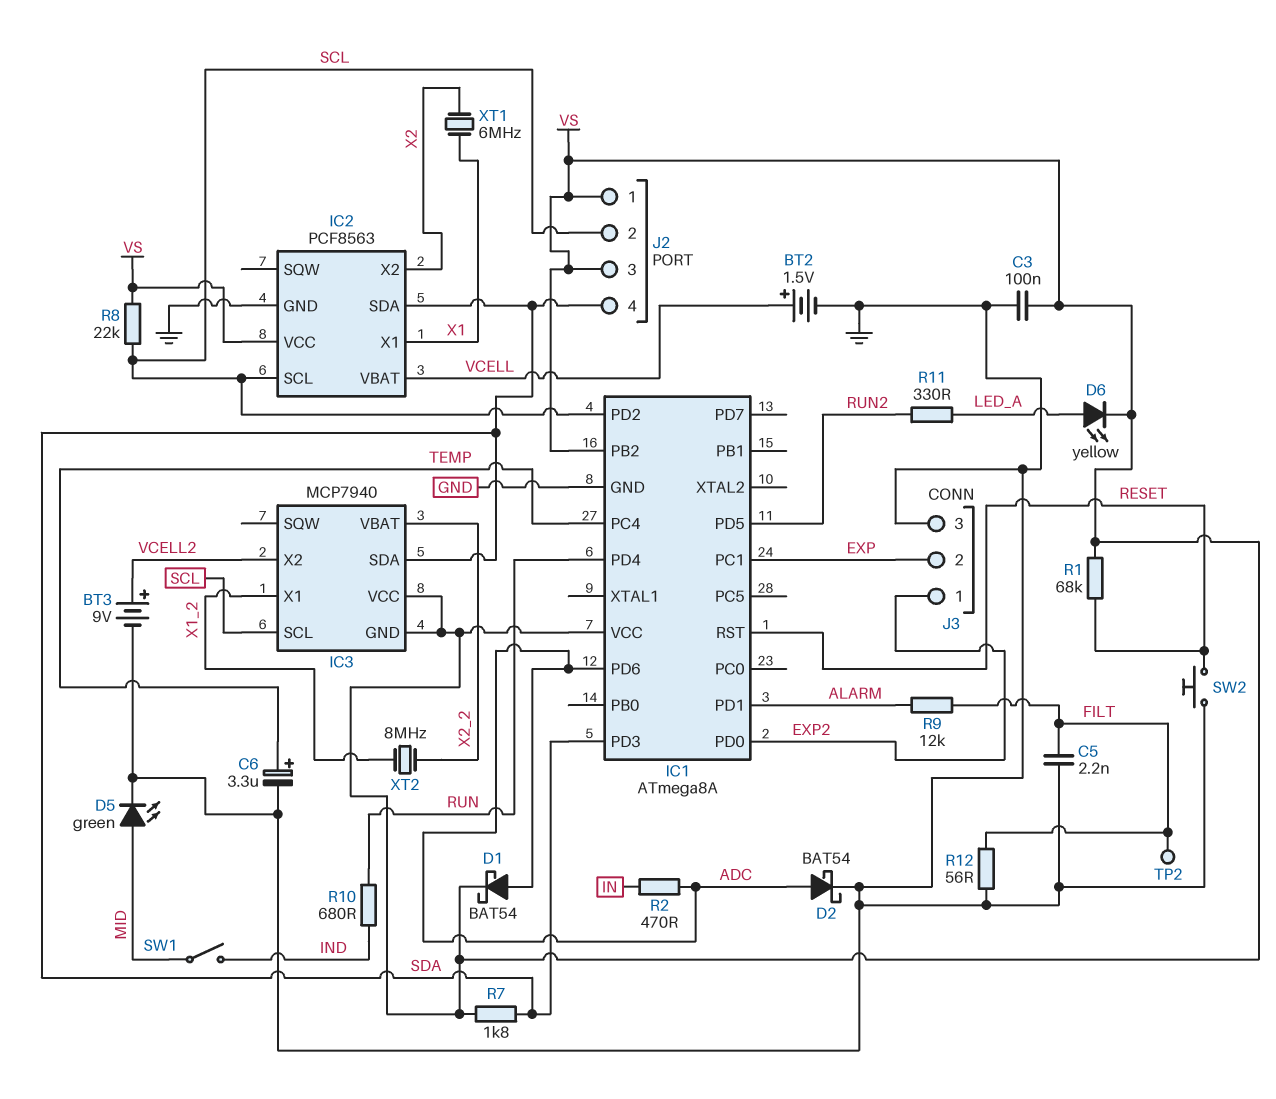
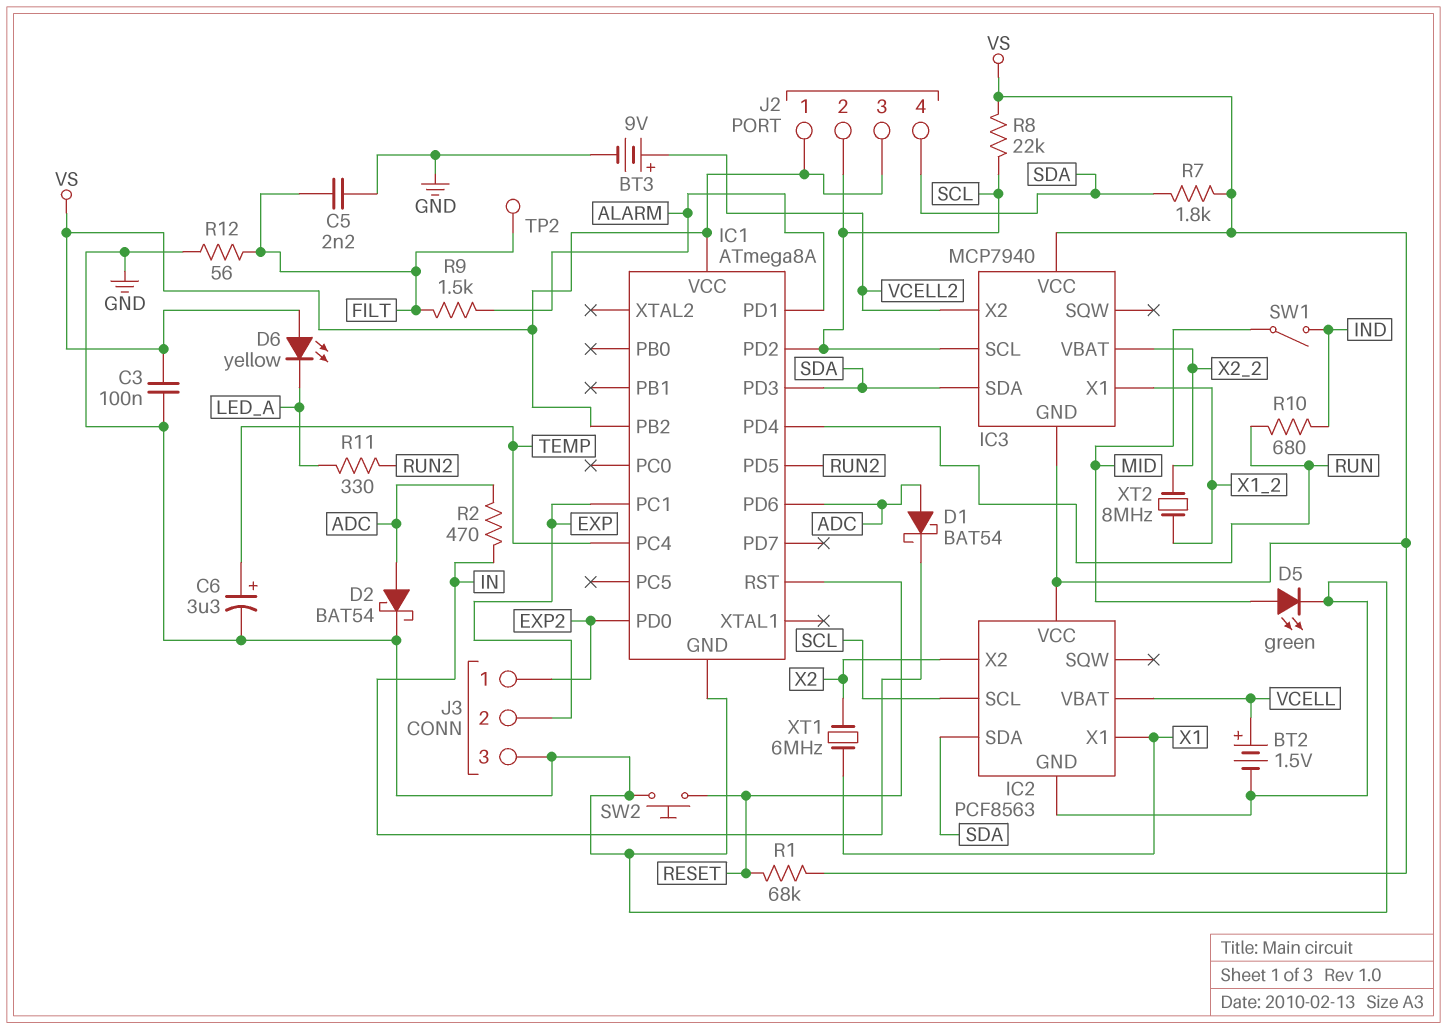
D1: schottky BAT54 (A ADC, K VS) -> schottky BAT54 (A ADC, K IN)
D6: LED yellow (A LED_A, K VS) -> LED yellow (A VS, K LED_A)
R9: 12k (ALARM, FILT) -> 1.5k (ALARM, FILT)

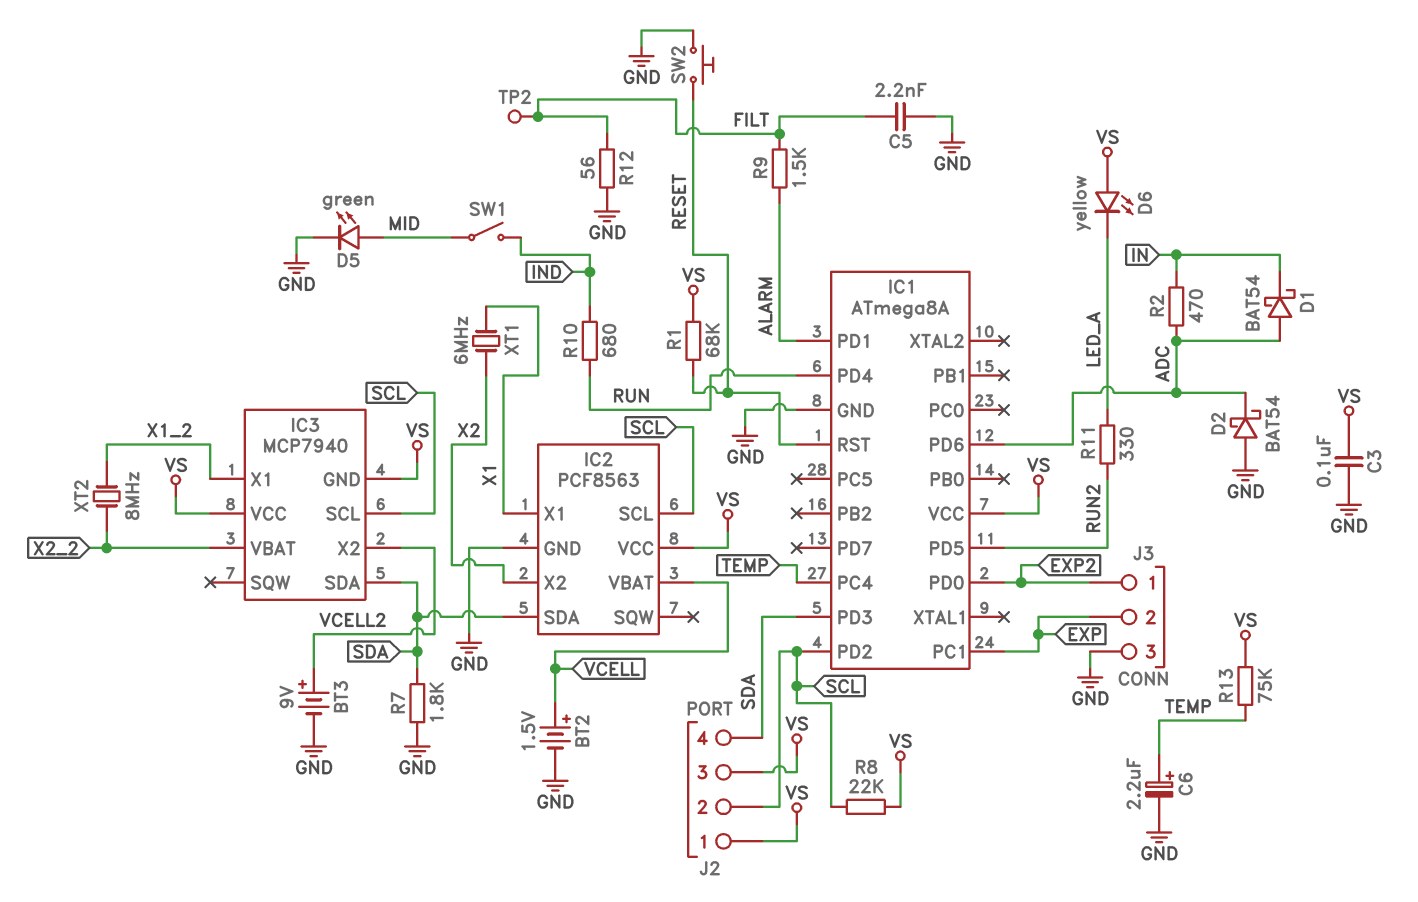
C6: 3.3uF (plus TEMP, minus GND) -> 2.2uF (plus TEMP, minus GND)
D2: schottky BAT54 (A ADC, K GND) -> schottky BAT54 (A GND, K ADC)
IC1 pin PB2: VS -> none
R7: 1.8k (SDA, VS) -> 1.8k (GND, SDA)
R13: none -> 75k (TEMP, VS)

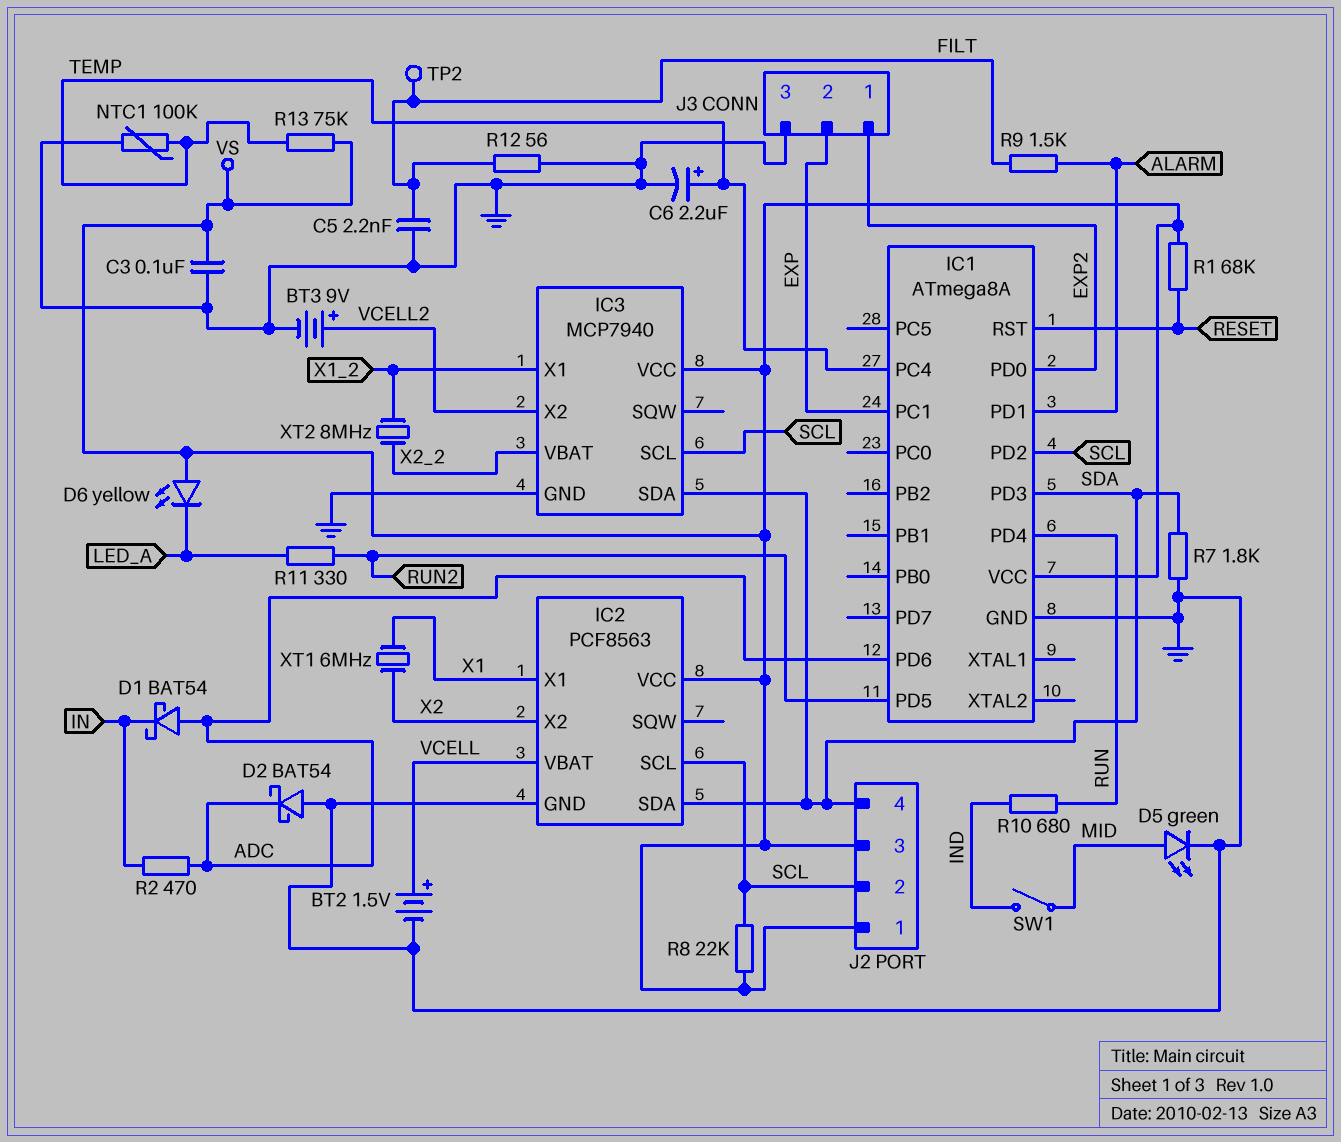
IC3 pin GND: VS -> GND
NTC1: none -> 100k (GND, TEMP)
SW2: button (GND, RESET) -> none

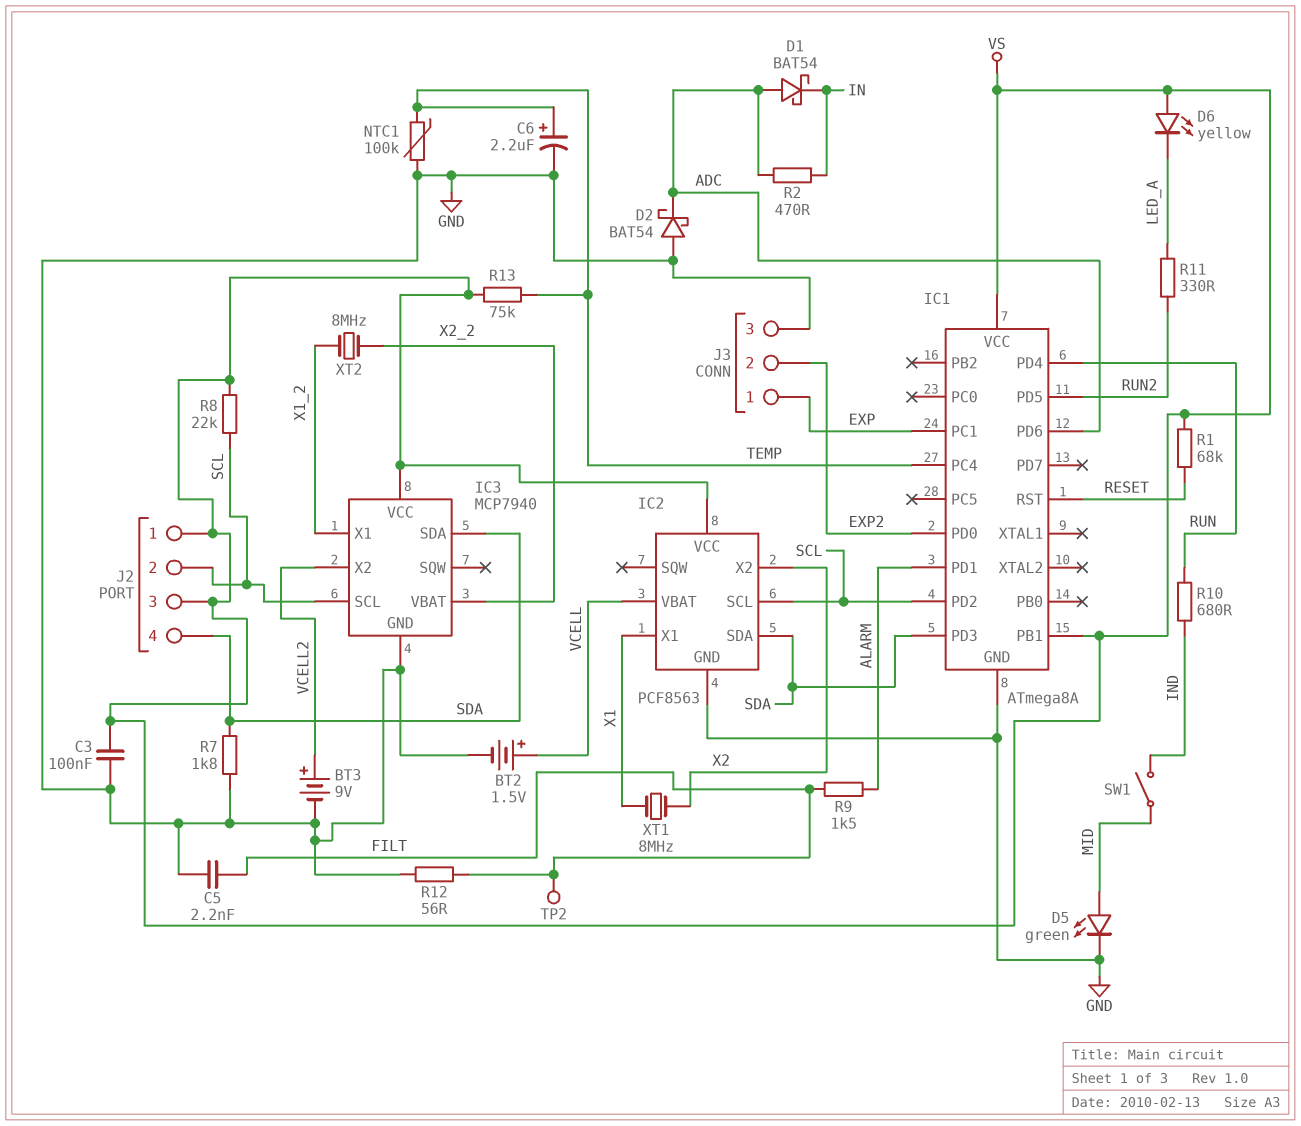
IC1 pin PB1: none -> VS
J3 pin 1: EXP2 -> EXP
J3 pin 2: EXP -> EXP2
XT1: 6MHz (X1, X2) -> 8MHz (X1, X2)

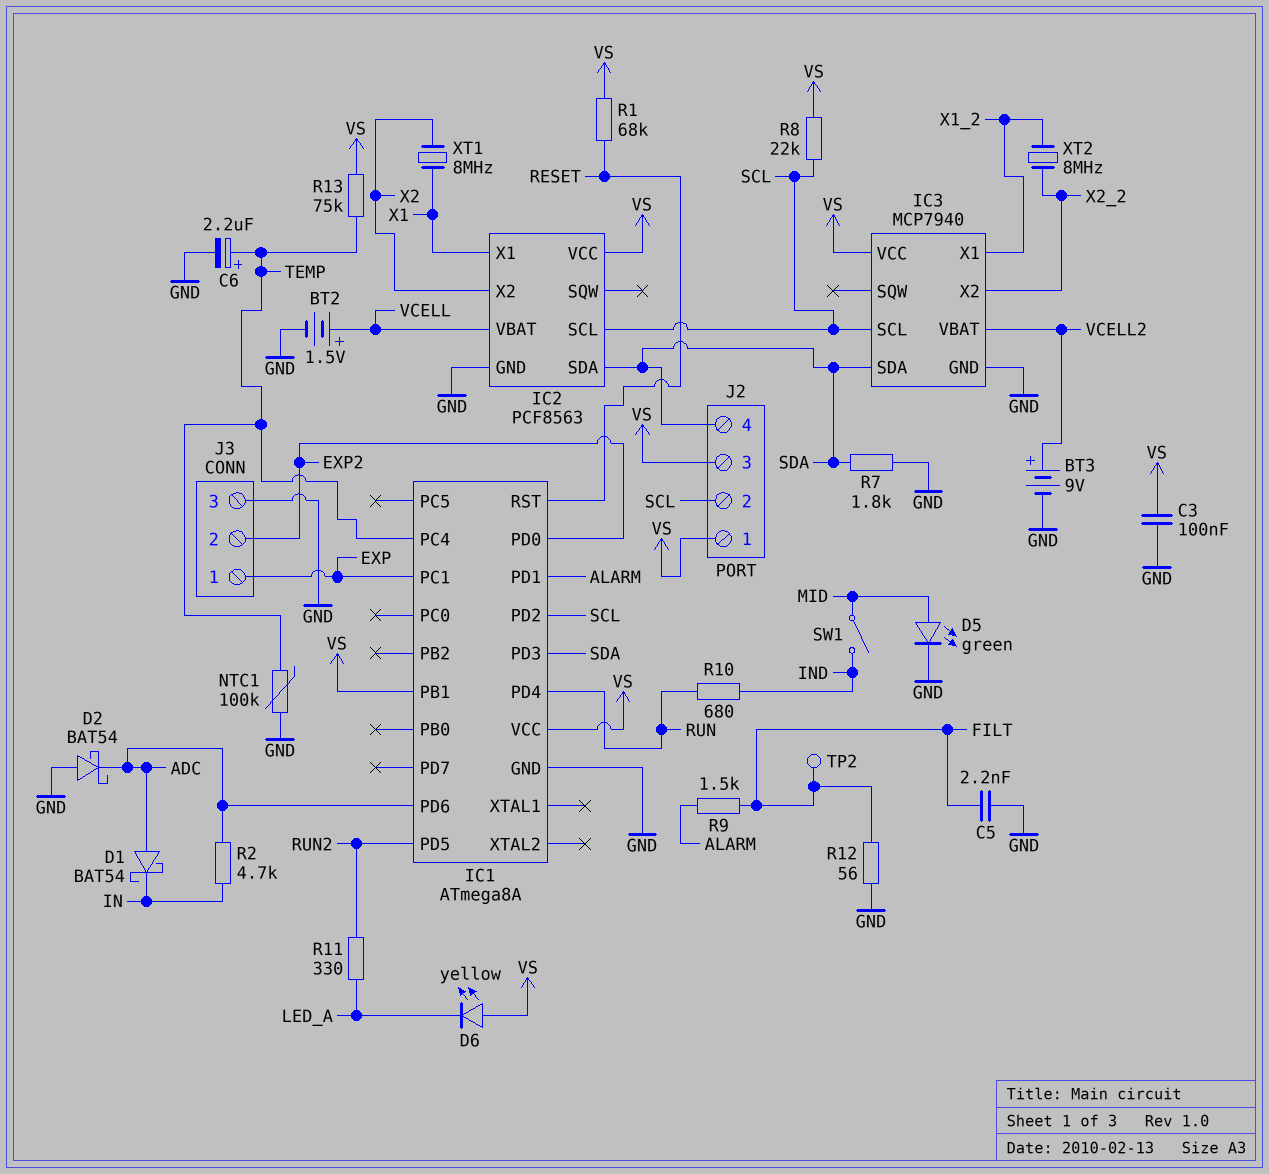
IC3 pin VBAT: X2_2 -> VCELL2
IC3 pin X2: VCELL2 -> X2_2
R2: 470 (ADC, IN) -> 4.7k (ADC, IN)

